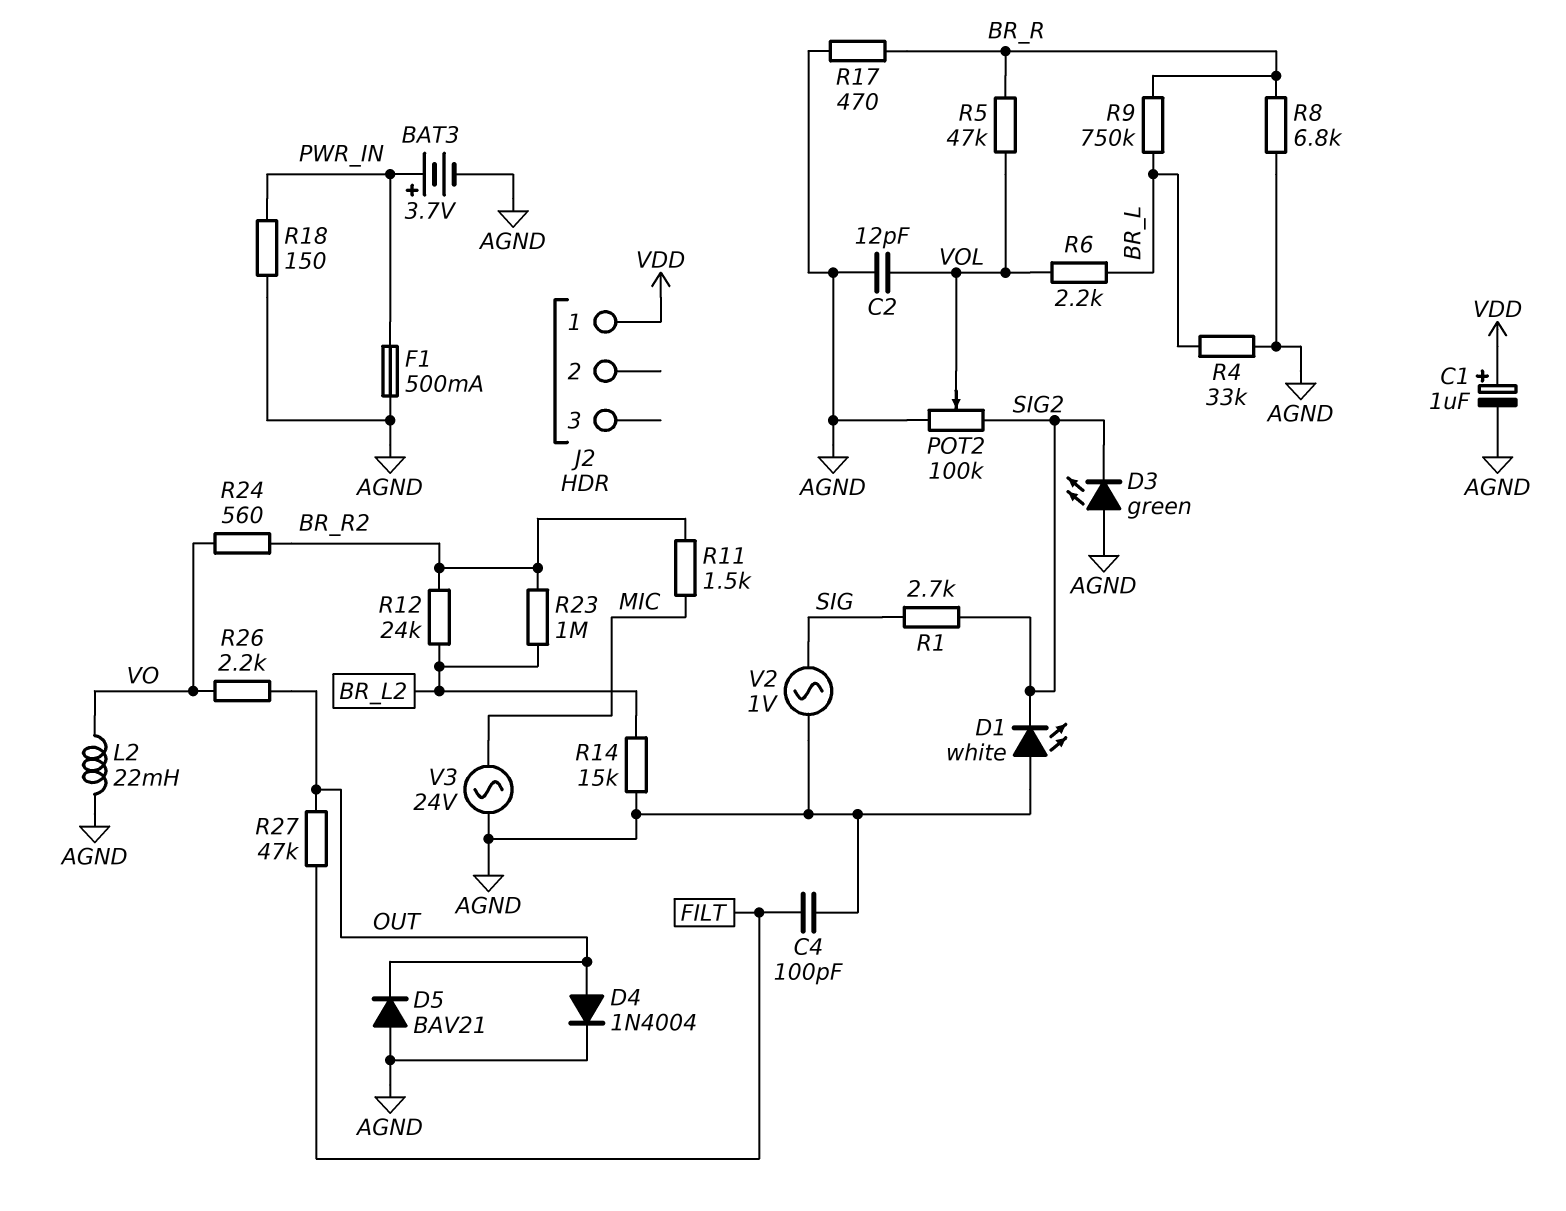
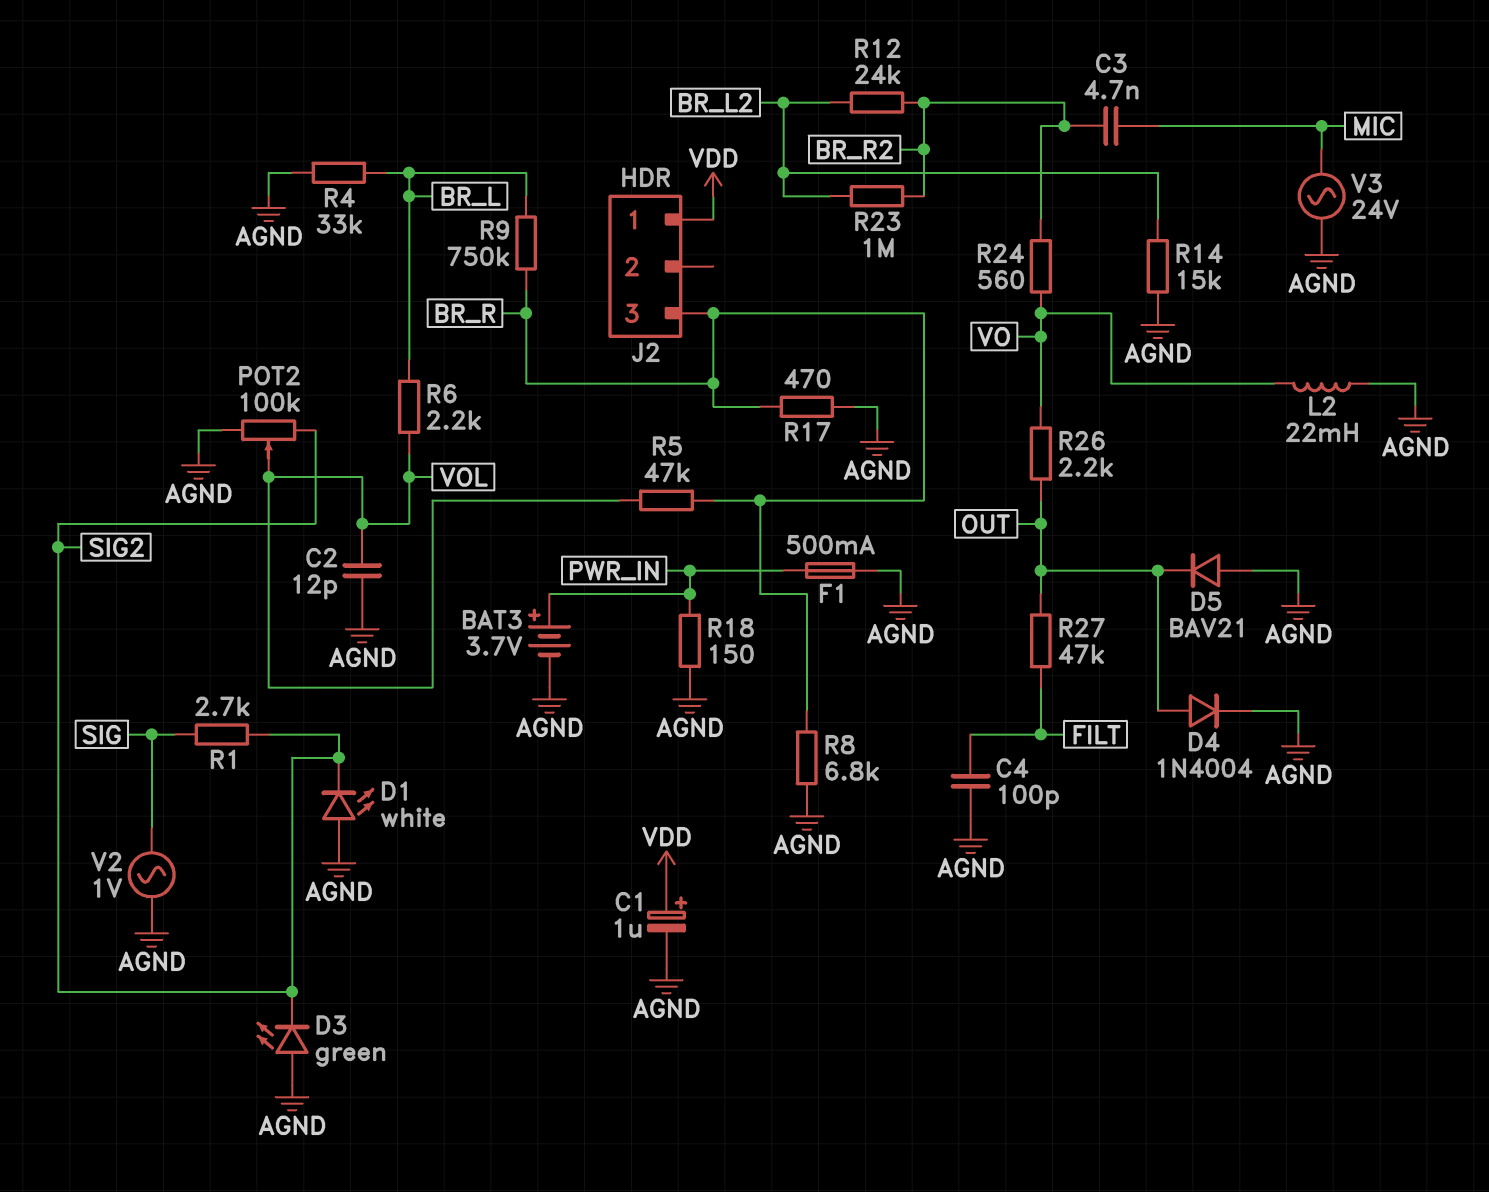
C3: none -> 4.7nF (BR_R2, MIC)
J2 pin 3: none -> BR_R
R11: 1.5k (BR_R2, MIC) -> none

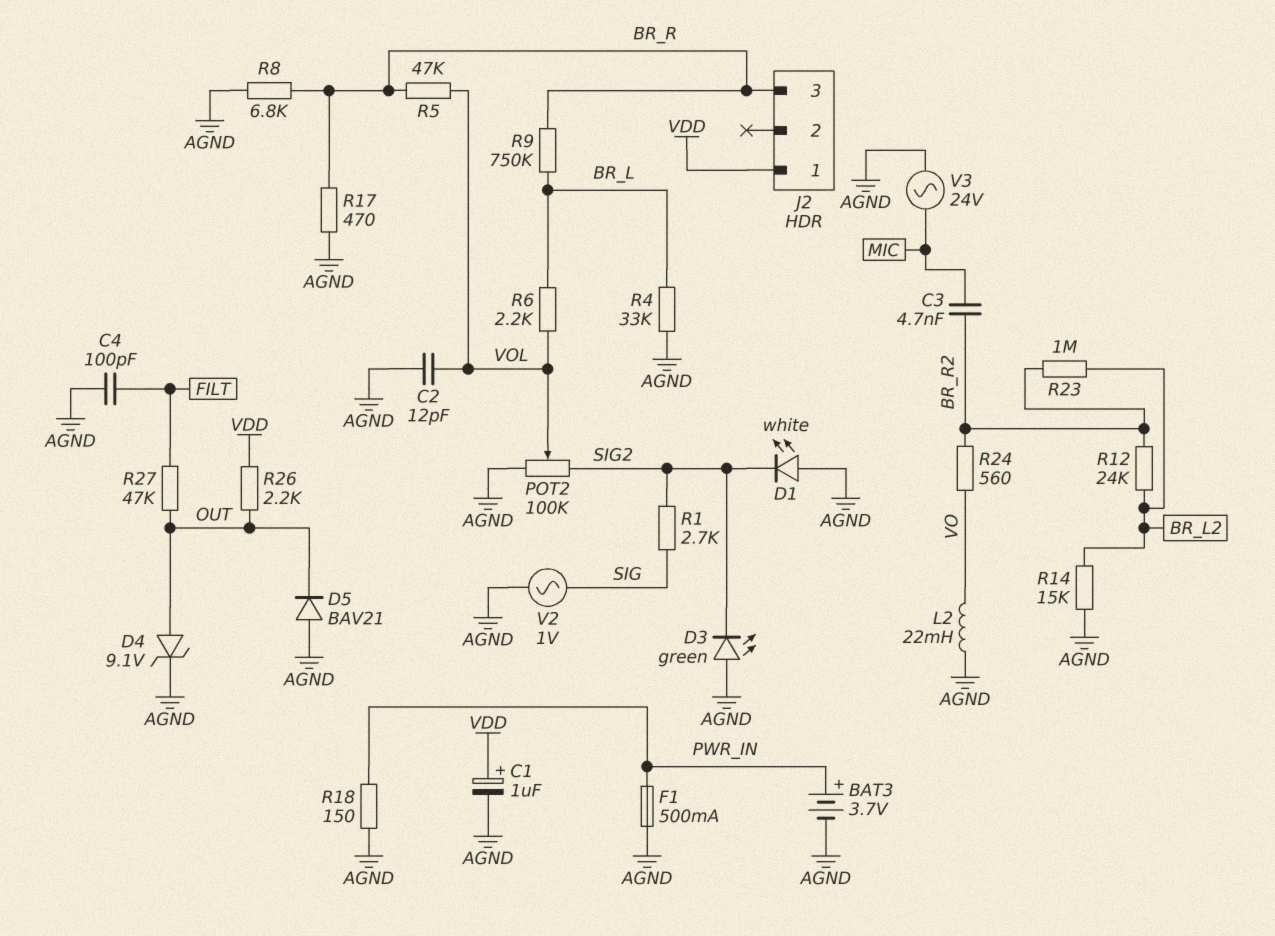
D4: diode 1N4004 (A OUT, K AGND) -> zener 9.1V (A OUT, K AGND)
R26: 2.2k (OUT, VO) -> 2.2k (OUT, VDD)

